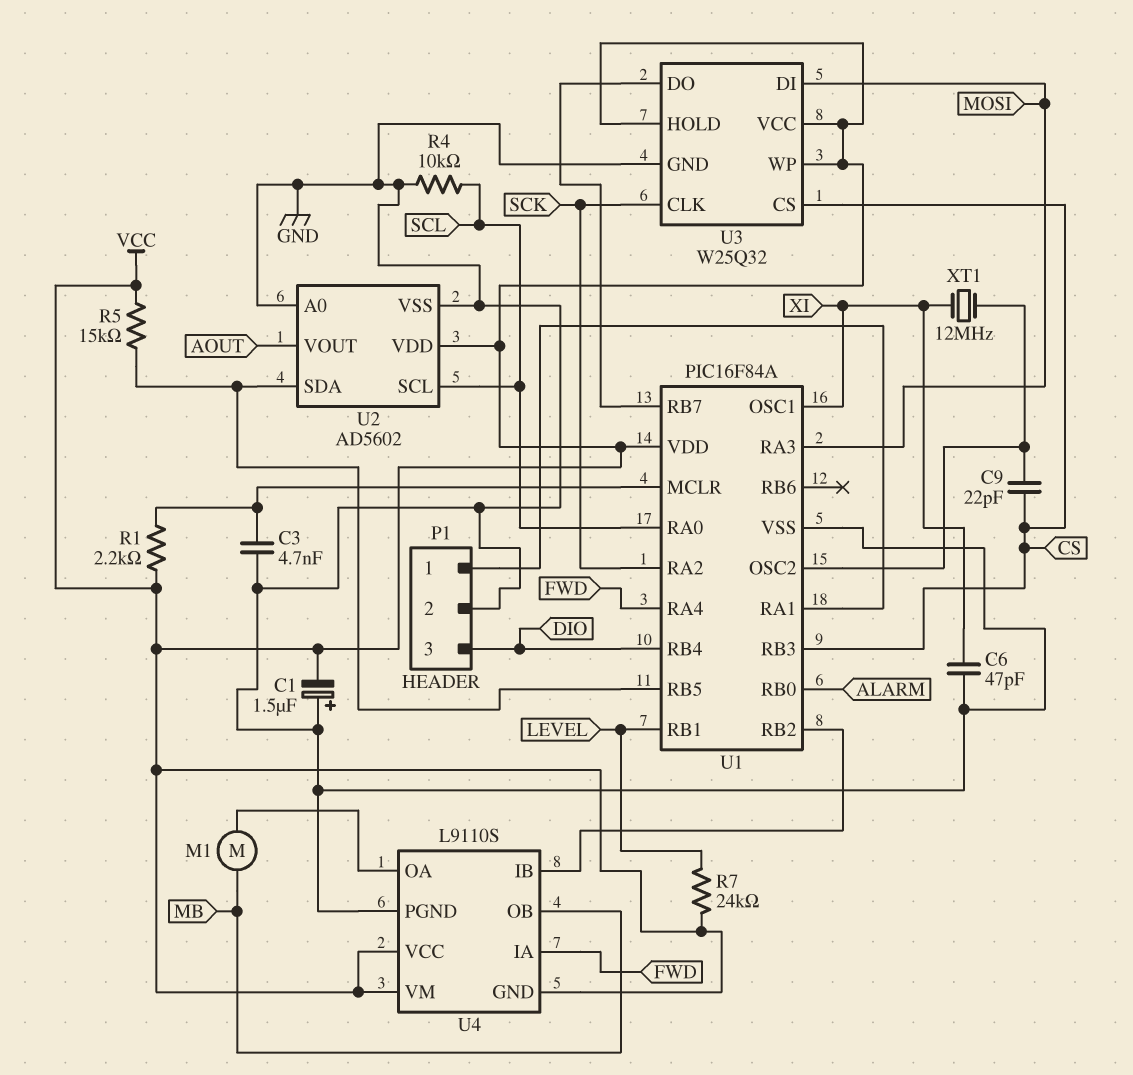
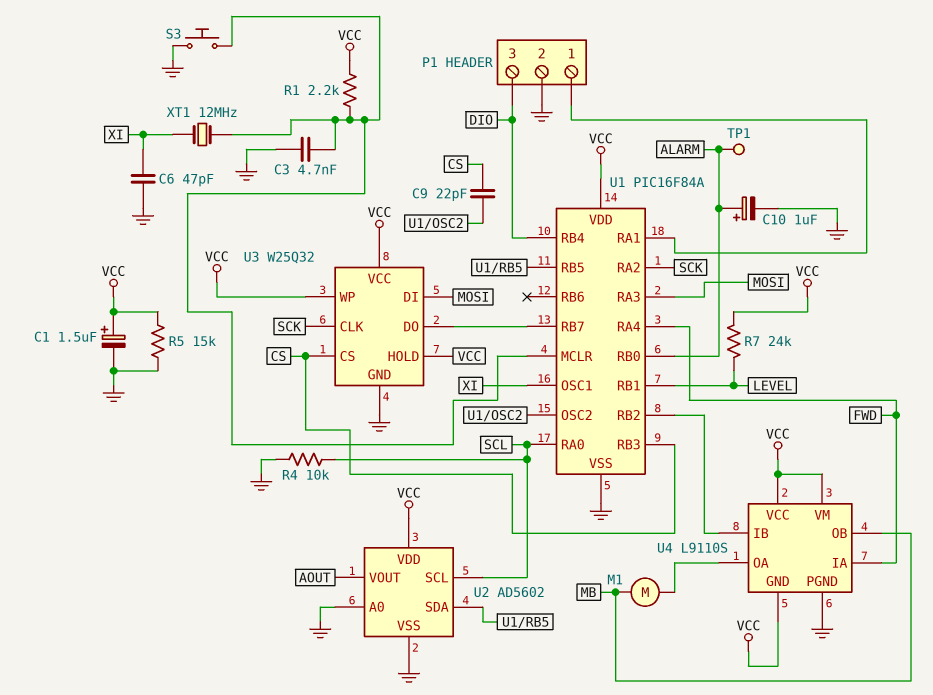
C1: 1.5uF (plus GND, minus VCC) -> 1.5uF (plus VCC, minus GND)
C10: none -> 1uF (plus ALARM, minus GND)
R5: 15k (U1/RB5, VCC) -> 15k (GND, VCC)
S3: none -> button (GND, U1/MCLR)
TP1: none -> test point (ALARM)
XT1: 12MHz (U1/OSC2, XI) -> 12MHz (U1/MCLR, XI)

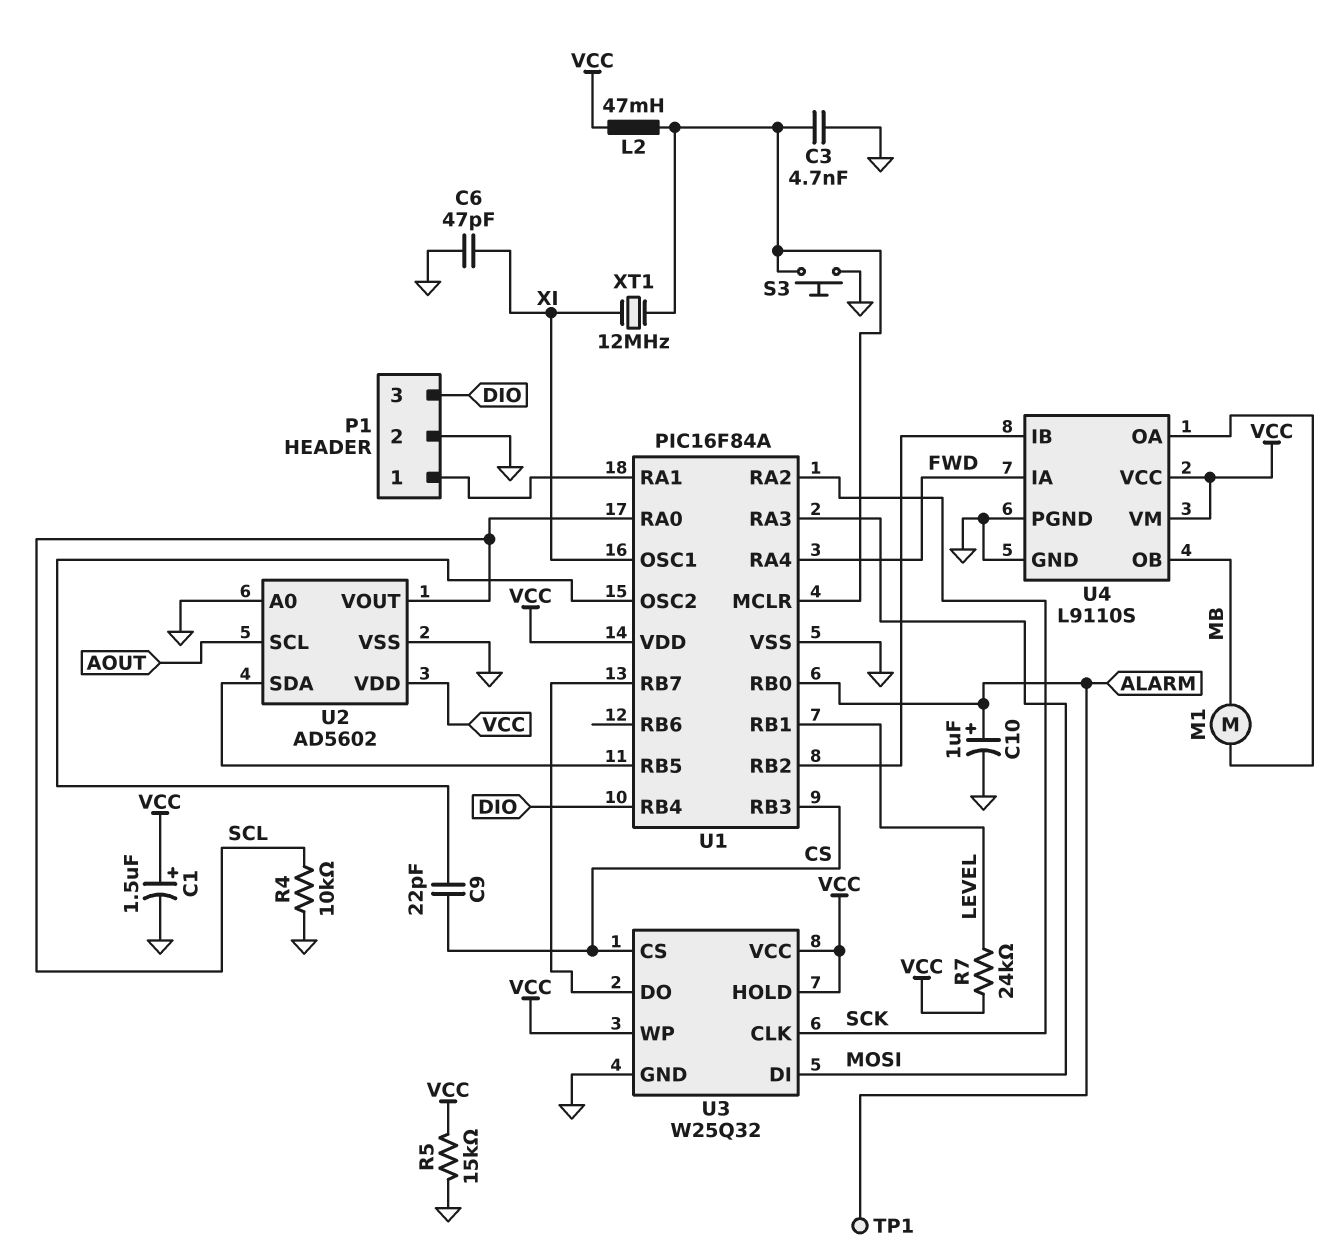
L2: none -> 47mH (U1/MCLR, VCC)
R1: 2.2k (U1/MCLR, VCC) -> none
U2 pin SCL: SCL -> AOUT
U2 pin VOUT: AOUT -> SCL
U4 pin GND: VCC -> GND

